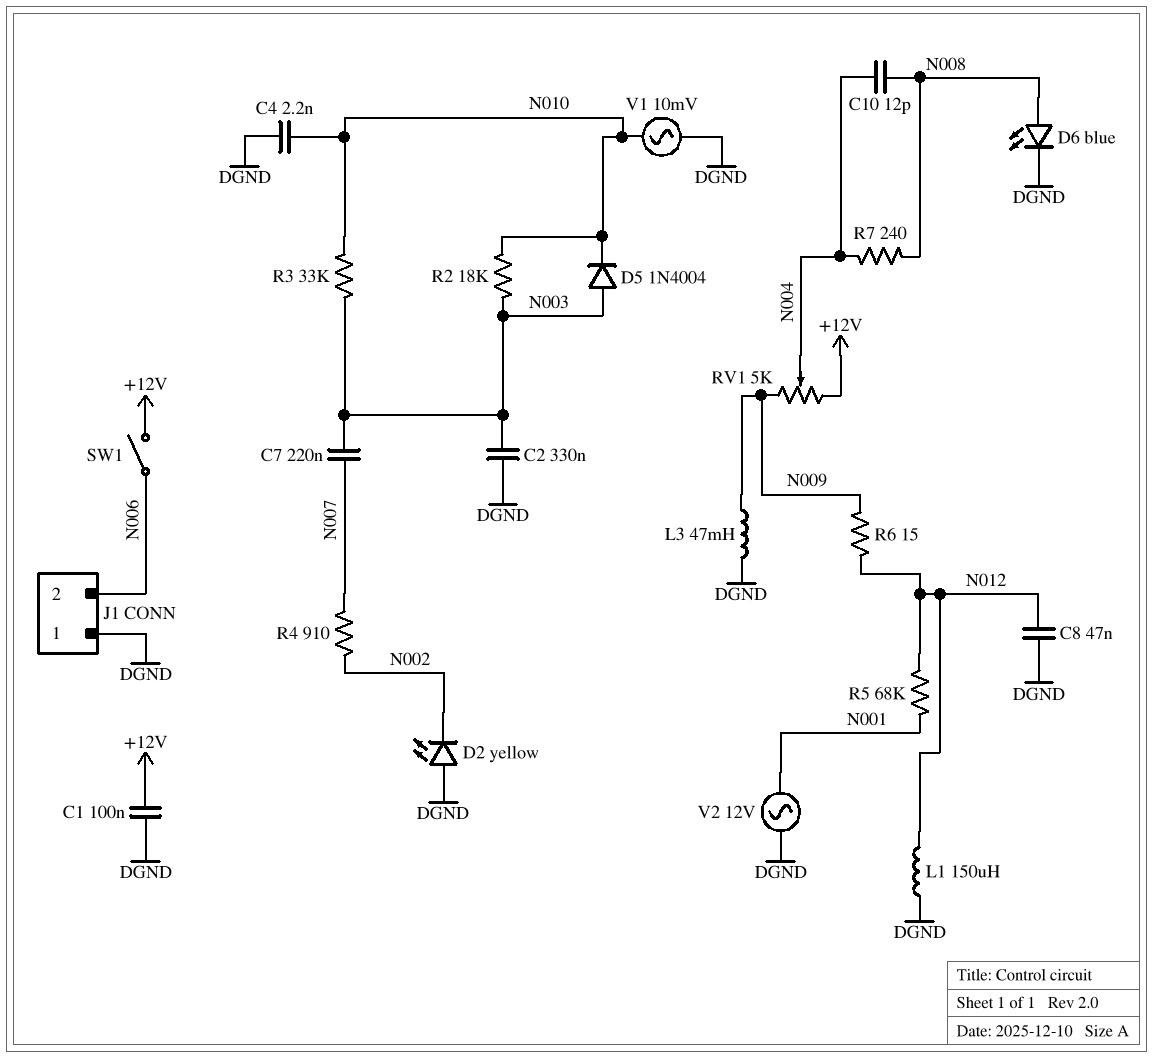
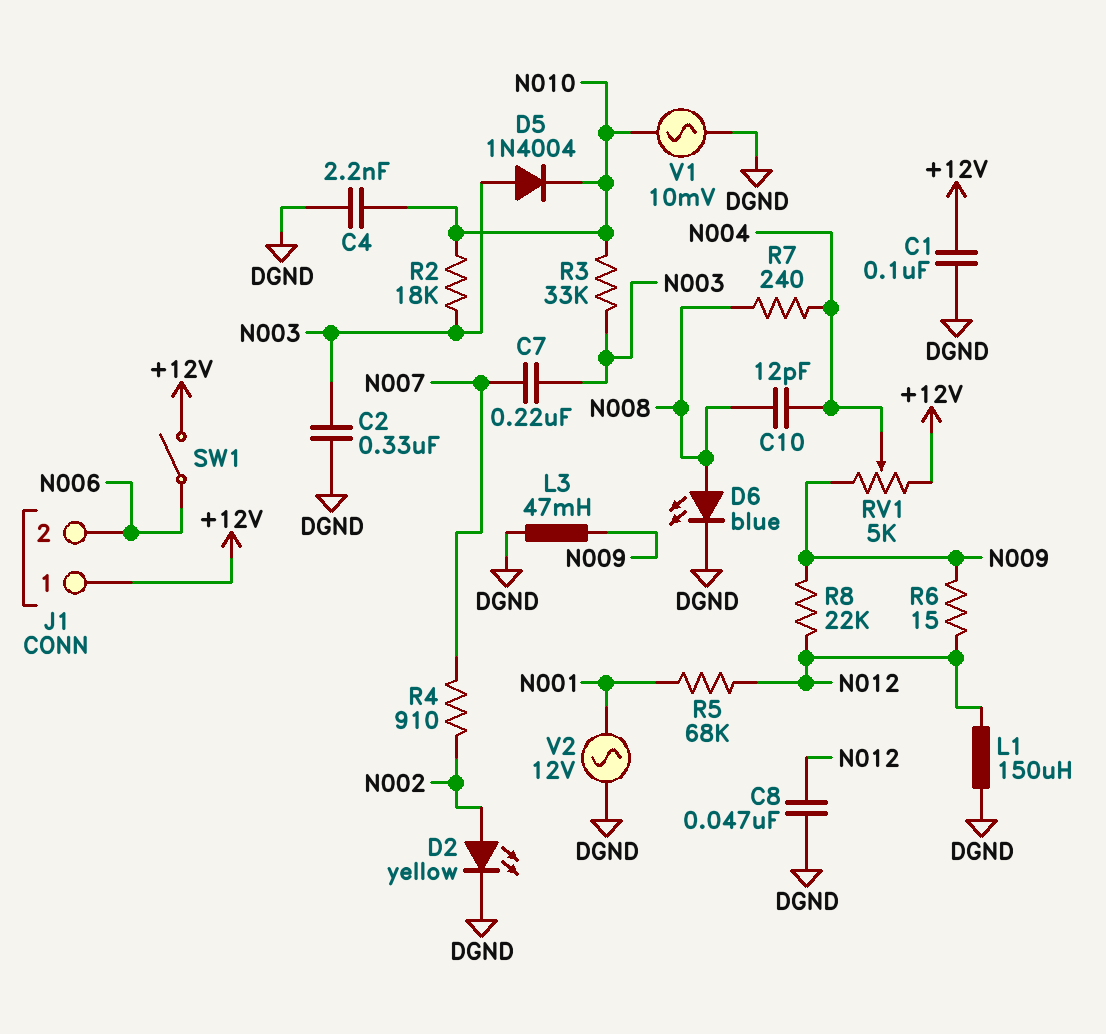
D2: LED yellow (A DGND, K N002) -> LED yellow (A N002, K DGND)
J1 pin 1: DGND -> +12V
R8: none -> 22k (N009, N012)

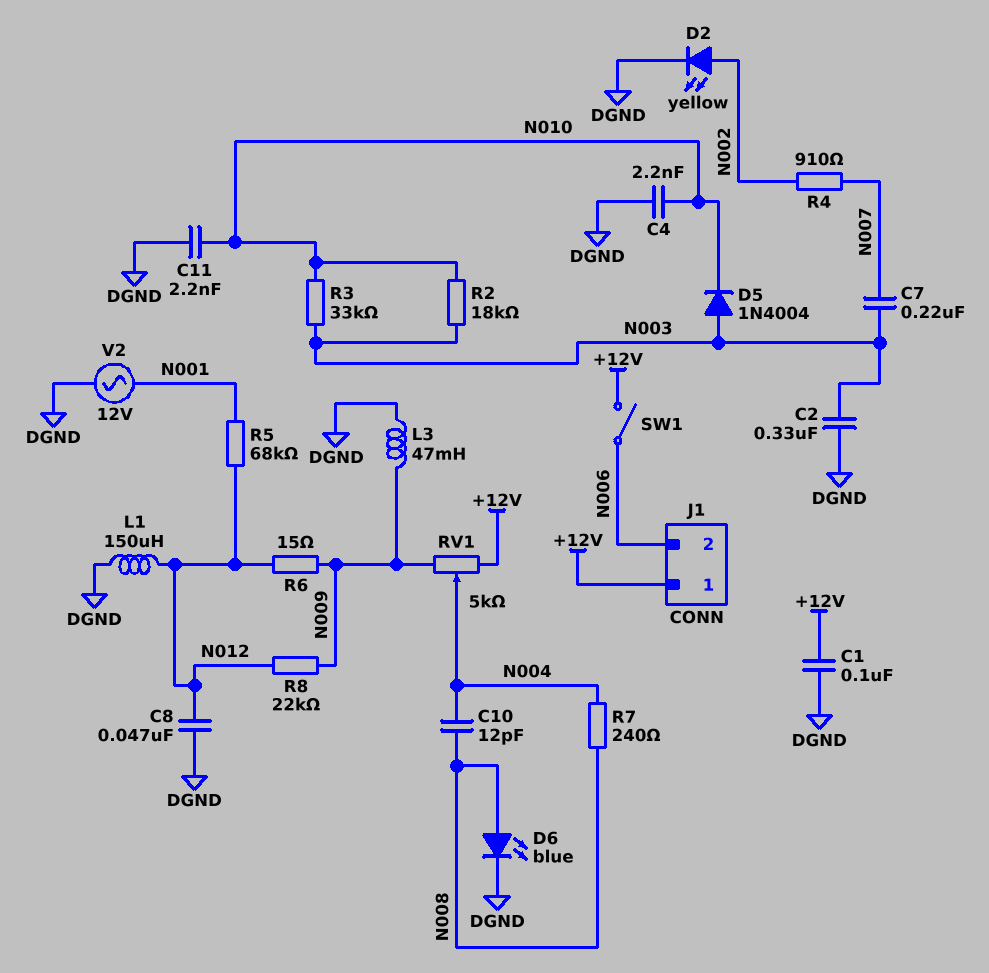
C11: none -> 2.2nF (DGND, N010)
V1: AC 10mV (DGND, N010) -> none

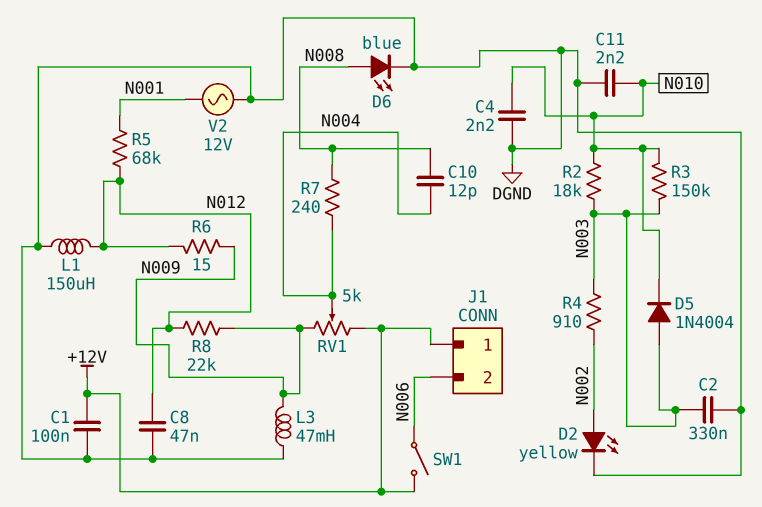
C7: 220nF (N003, N007) -> none
R3: 33k (N003, N010) -> 150k (N003, N010)
R4: 910 (N002, N007) -> 910 (N002, N003)

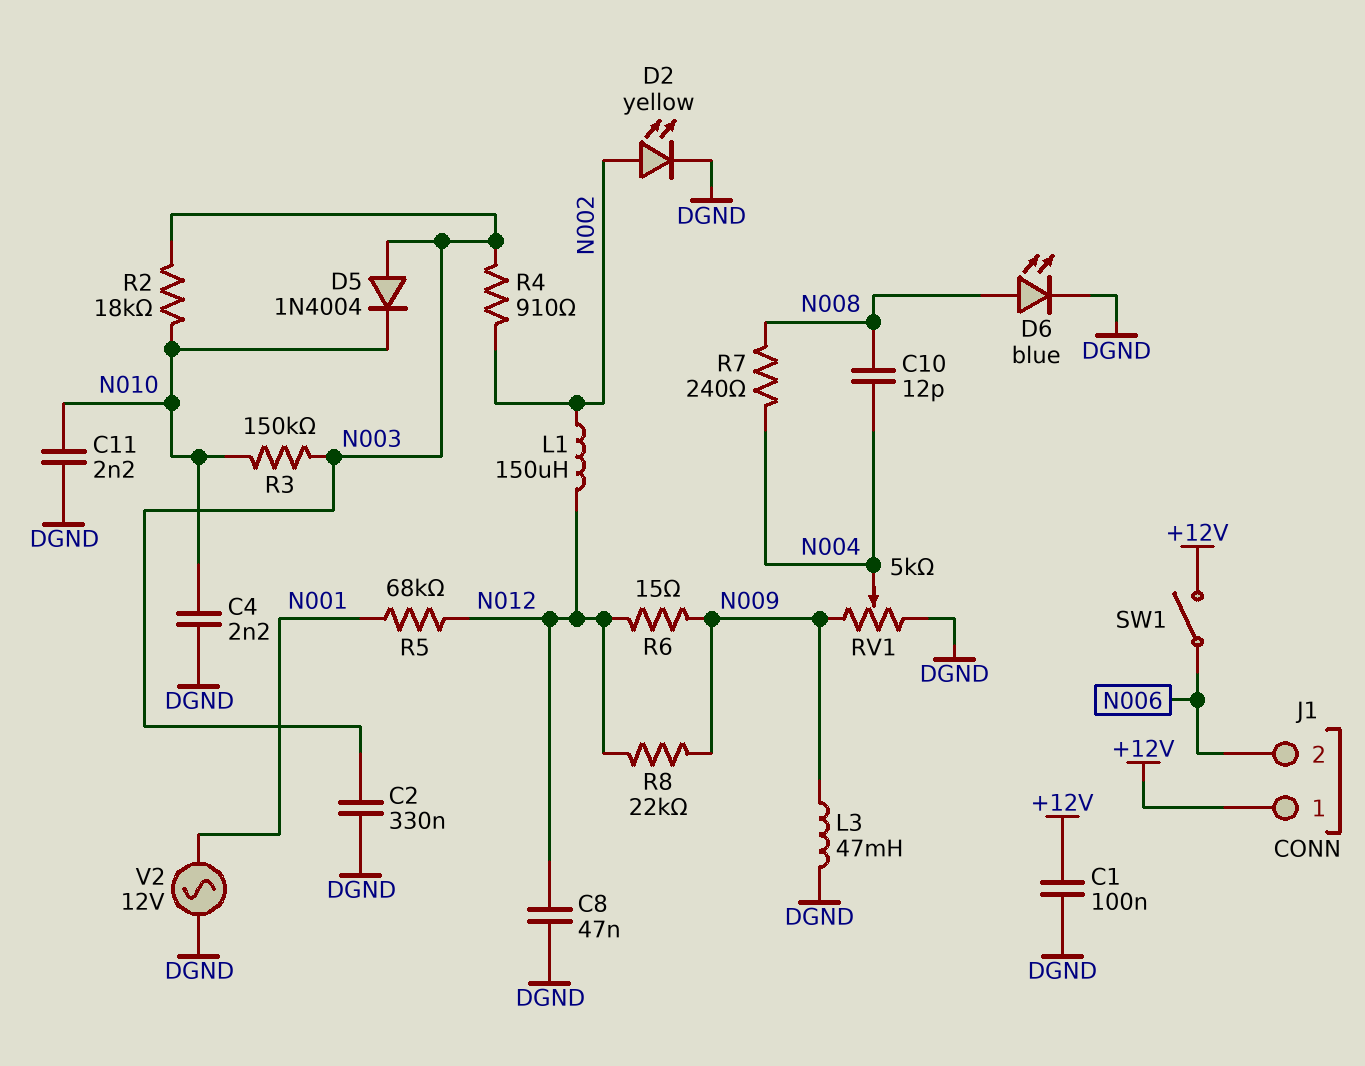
L1: 150uH (DGND, N012) -> 150uH (N002, N012)
RV1: 5k (+12V, N009, wiper N004) -> 5k (DGND, N009, wiper N004)

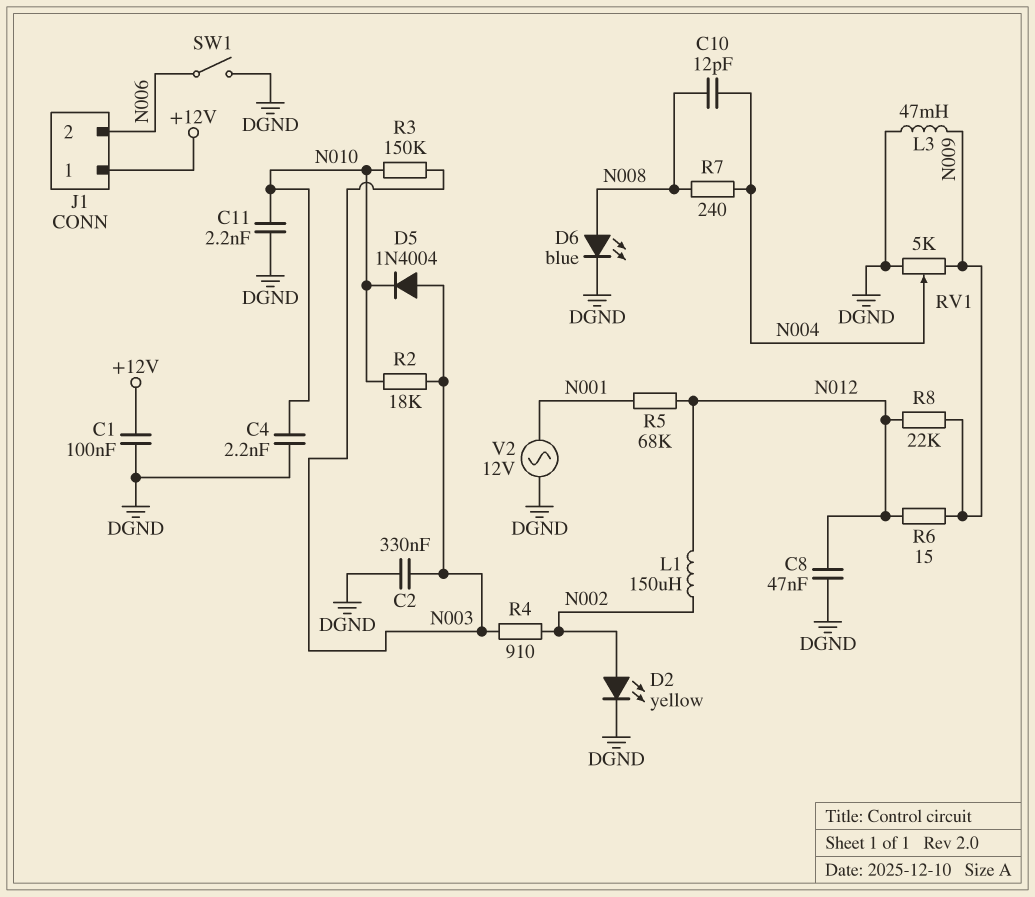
SW1: switch (+12V, N006) -> switch (DGND, N006)

